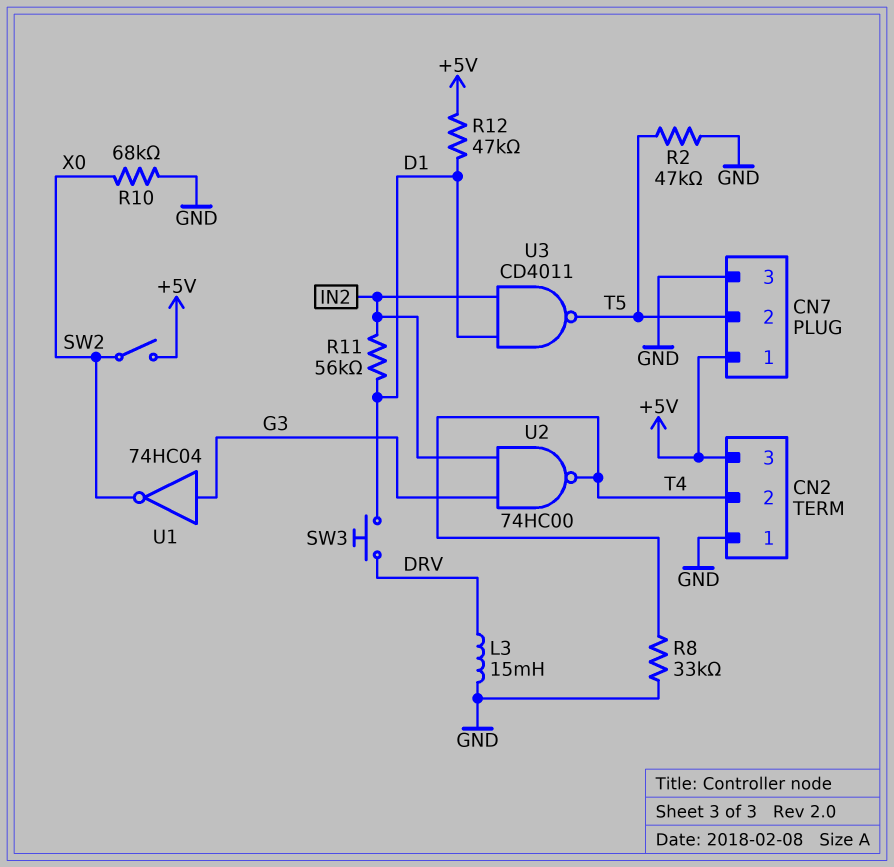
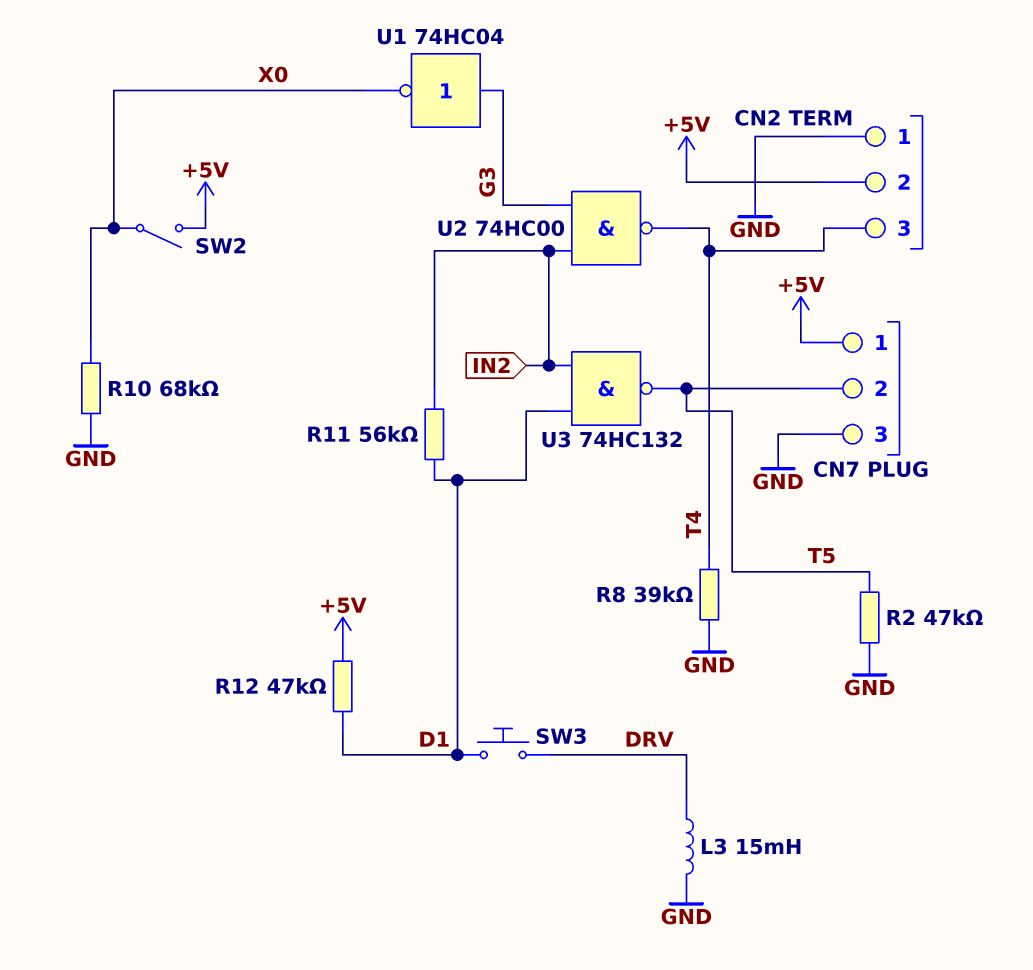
CN2 pin 2: T4 -> +5V
CN2 pin 3: +5V -> T4
R8: 33k (GND, T4) -> 39k (GND, T4)
U3: NAND CD4011 (in D1, in IN2, out T5) -> NAND 74HC132 (in D1, in IN2, out T5)

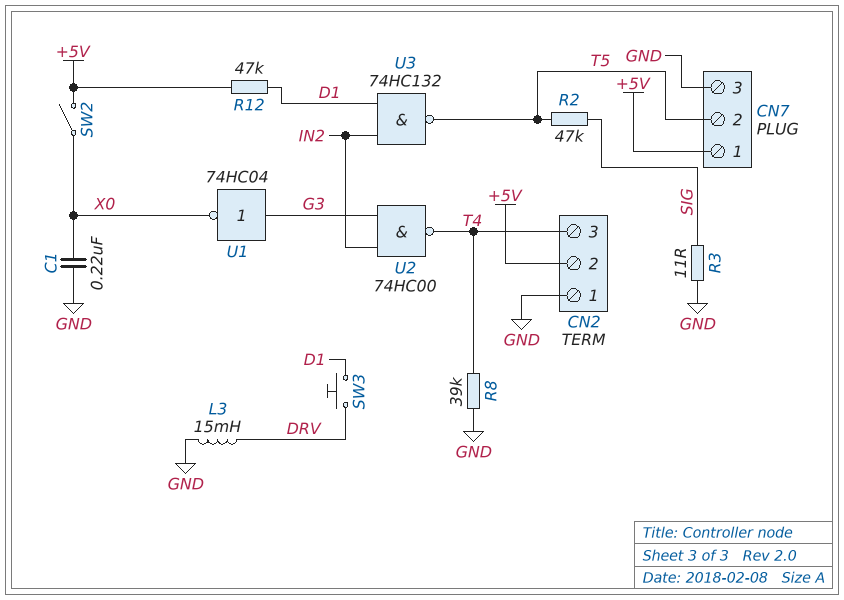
C1: none -> 220nF (GND, X0)
R2: 47k (GND, T5) -> 47k (SIG, T5)
R3: none -> 11 (GND, SIG)
R10: 68k (GND, X0) -> none
R11: 56k (D1, IN2) -> none

